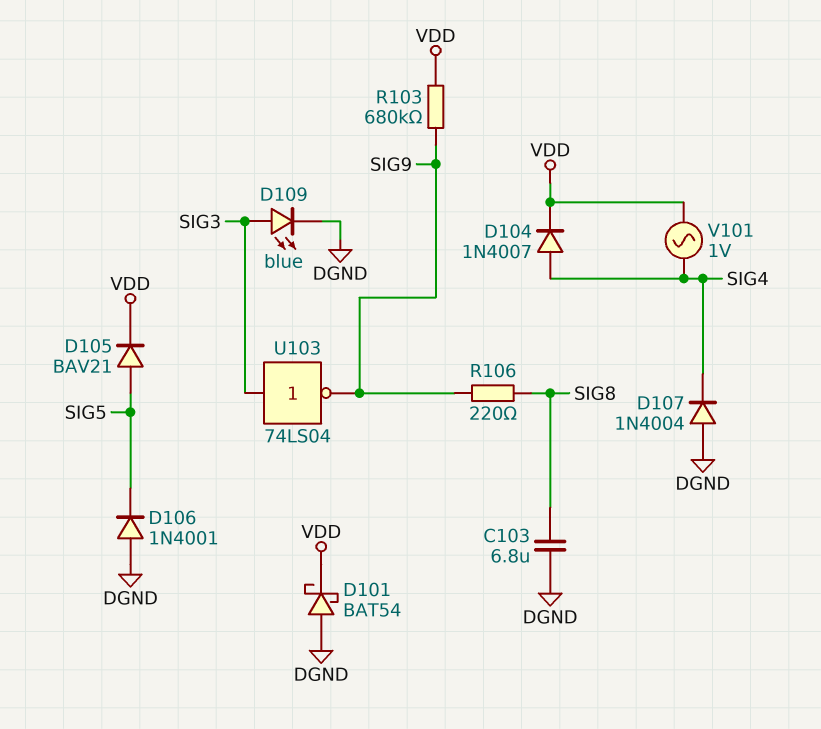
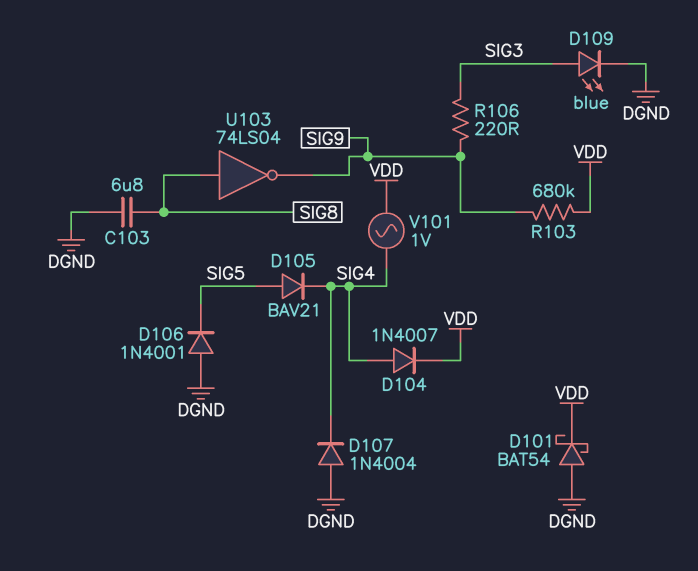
D105: diode BAV21 (A SIG5, K VDD) -> diode BAV21 (A SIG5, K SIG4)
R106: 220 (SIG8, SIG9) -> 220 (SIG3, SIG9)
U103: NOT 74LS04 (in SIG3, out SIG9) -> NOT 74LS04 (in SIG8, out SIG9)

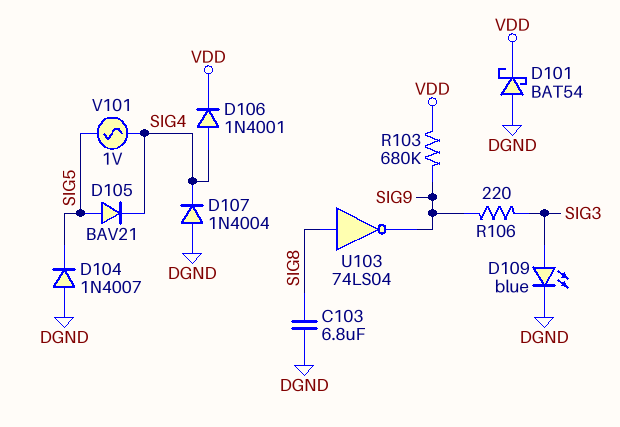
D104: diode 1N4007 (A SIG4, K VDD) -> diode 1N4007 (A DGND, K SIG5)
D106: diode 1N4001 (A DGND, K SIG5) -> diode 1N4001 (A SIG4, K VDD)
V101: AC 1V (SIG4, VDD) -> AC 1V (SIG4, SIG5)

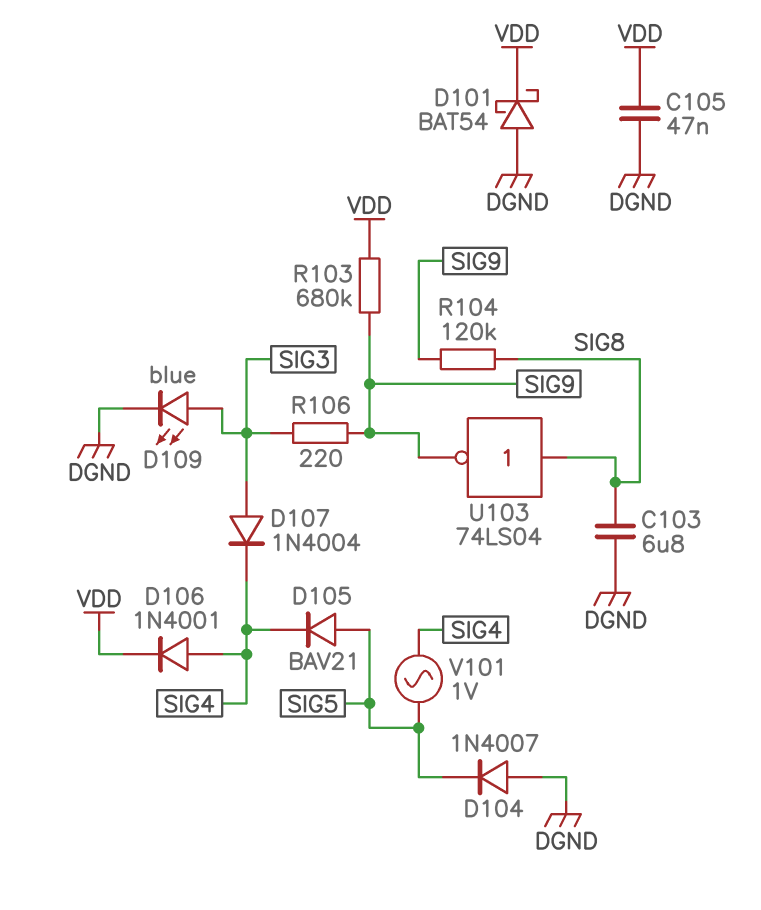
C105: none -> 47nF (DGND, VDD)
D107: diode 1N4004 (A DGND, K SIG4) -> diode 1N4004 (A SIG3, K SIG4)
R104: none -> 120k (SIG8, SIG9)

